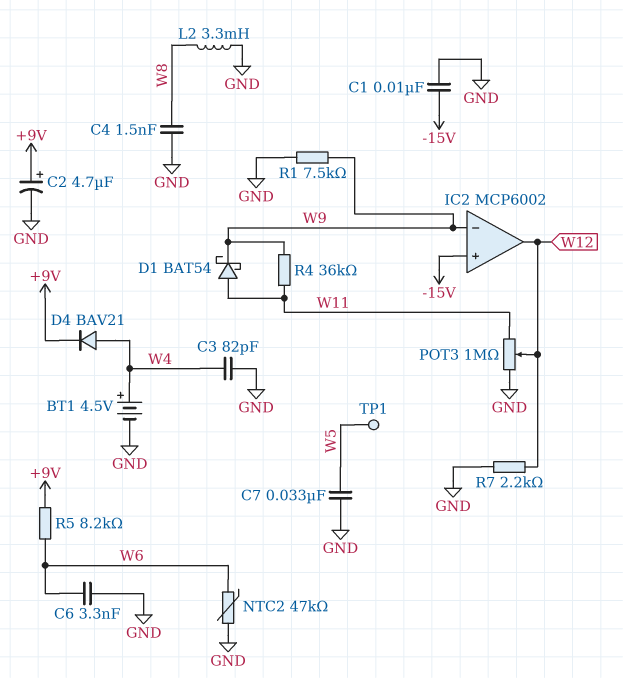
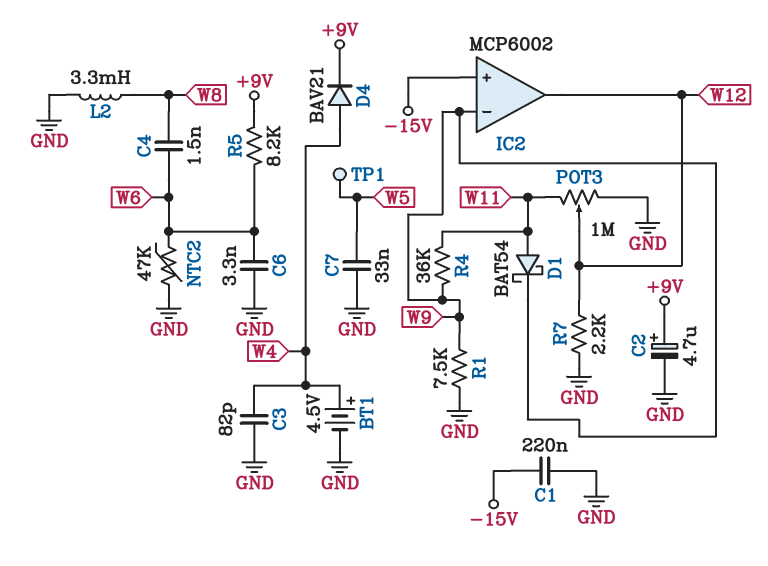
C1: 10nF (-15V, GND) -> 220nF (-15V, GND)
C4: 1.5nF (GND, W8) -> 1.5nF (W6, W8)

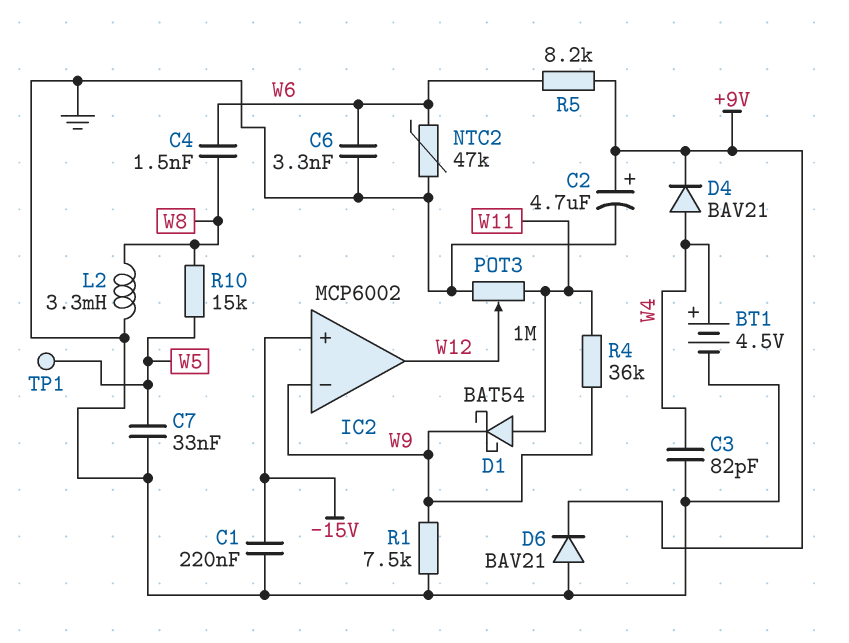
D6: none -> diode BAV21 (A GND, K +9V)
R7: 2.2k (GND, W12) -> none
R10: none -> 15k (W5, W8)

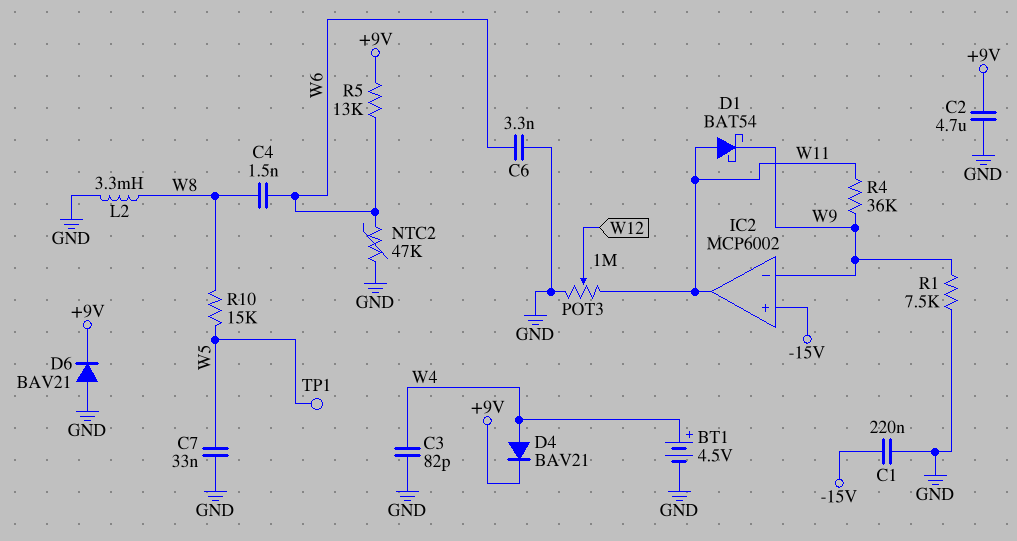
C2: 4.7uF (plus +9V, minus GND) -> 4.7uF (+9V, GND)
IC2 pin out: W12 -> W11
R5: 8.2k (+9V, W6) -> 13k (+9V, W6)

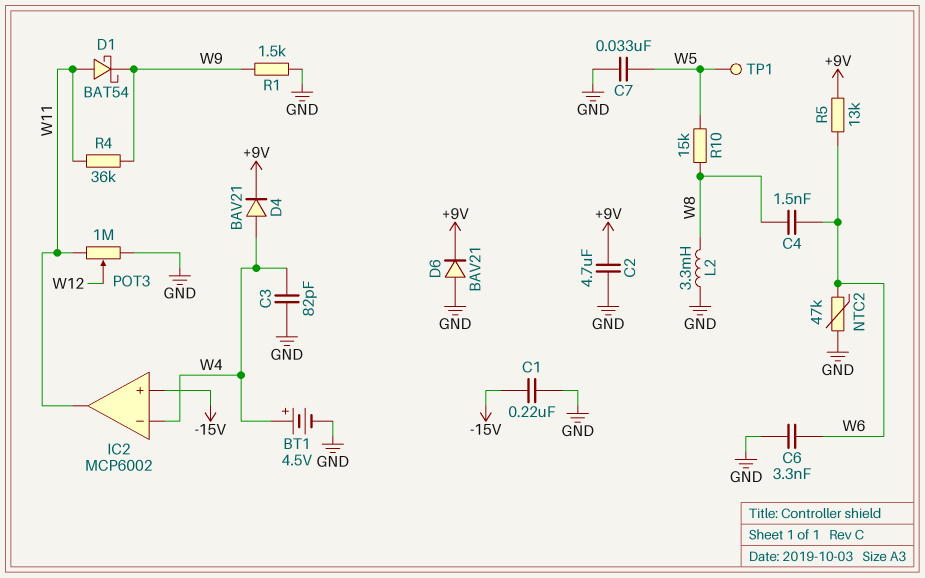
IC2 pin in-: W9 -> W4
R1: 7.5k (GND, W9) -> 1.5k (GND, W9)

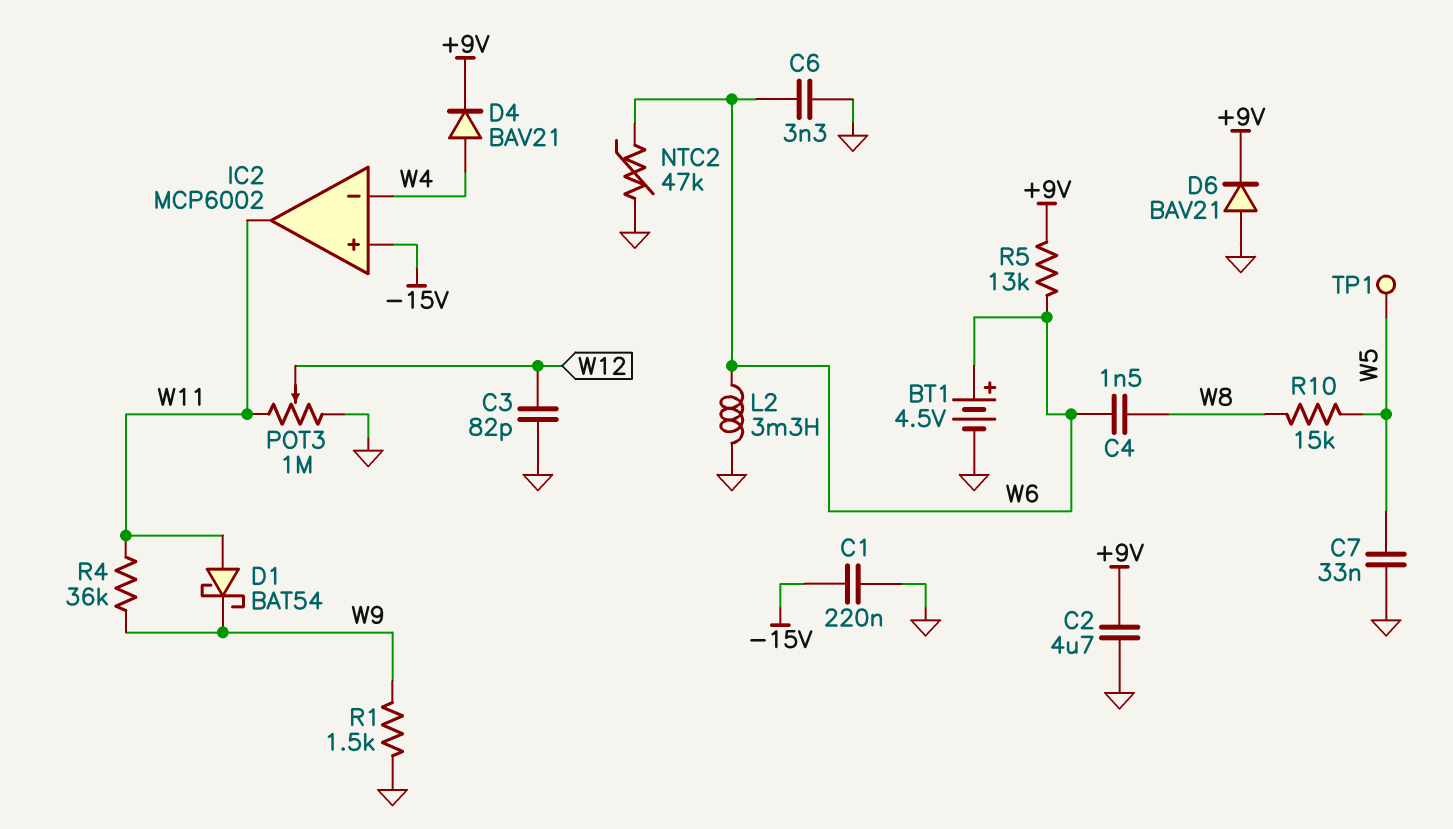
BT1: 4.5V (plus W4, minus GND) -> 4.5V (plus W6, minus GND)
C3: 82pF (GND, W4) -> 82pF (GND, W12)
L2: 3.3mH (GND, W8) -> 3.3mH (GND, W6)

